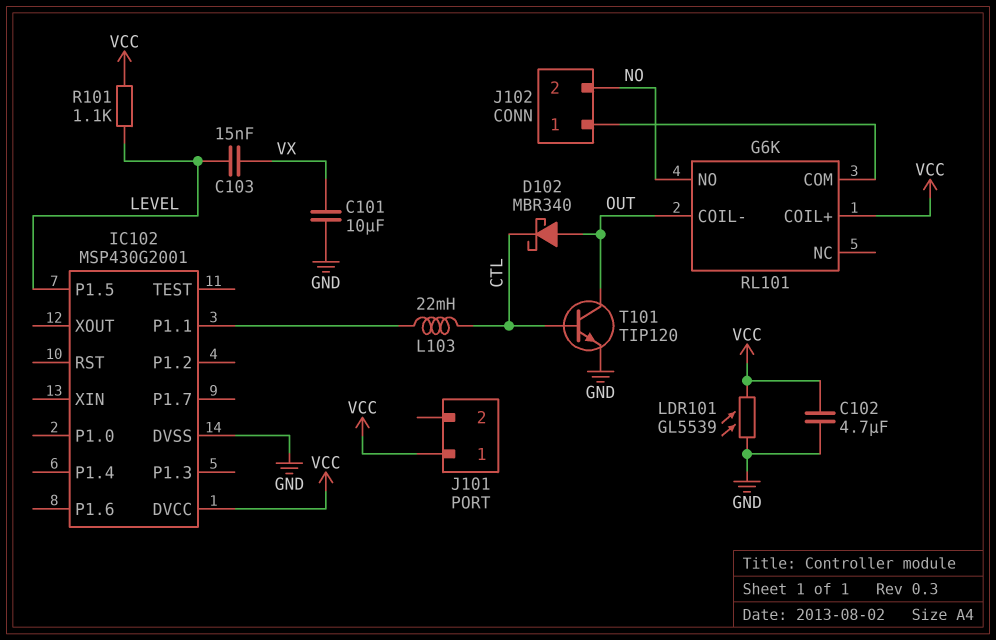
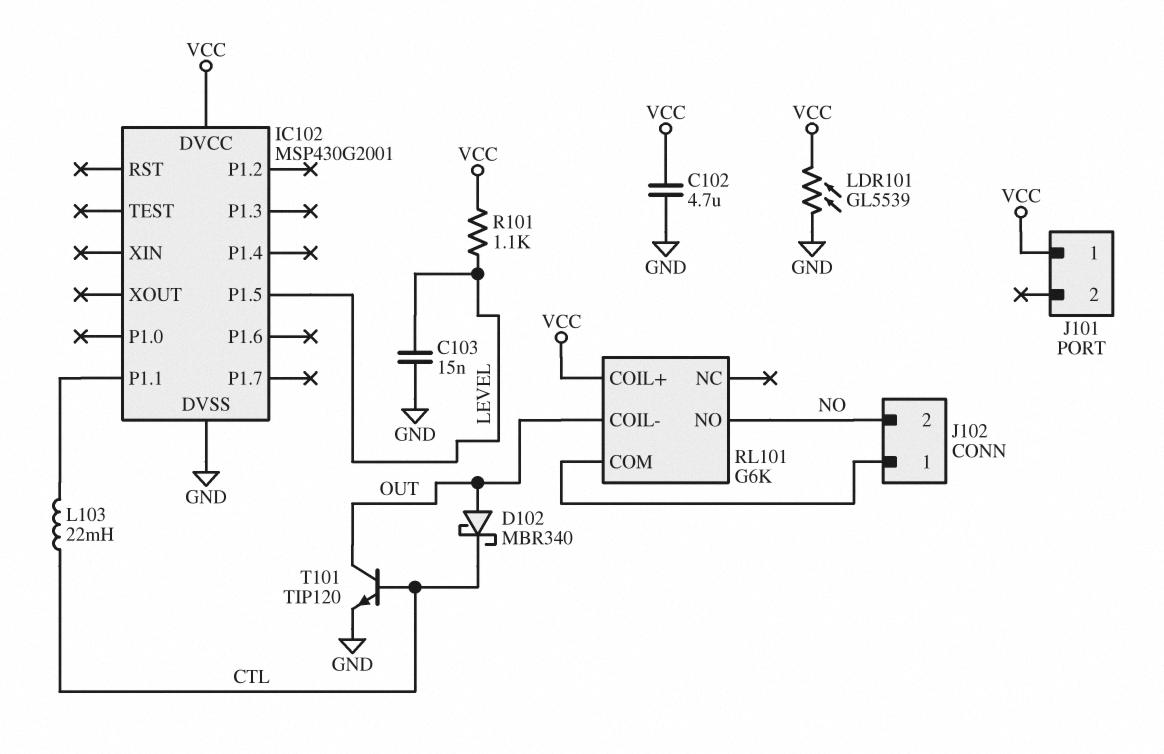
C101: 10uF (GND, VX) -> none
C103: 15nF (LEVEL, VX) -> 15nF (GND, LEVEL)

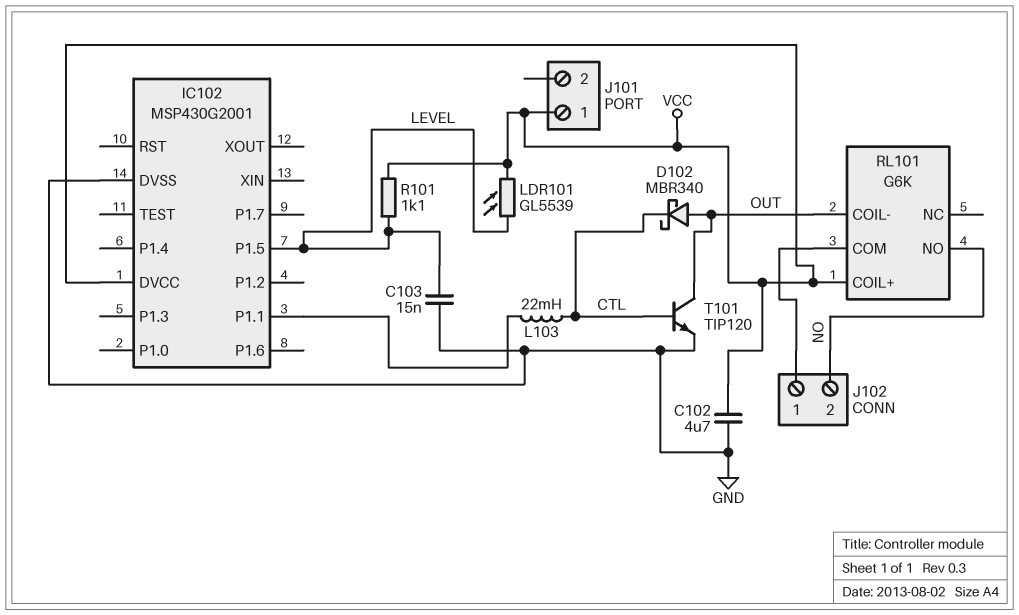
LDR101: GL5539 (GND, VCC) -> GL5539 (LEVEL, VCC)

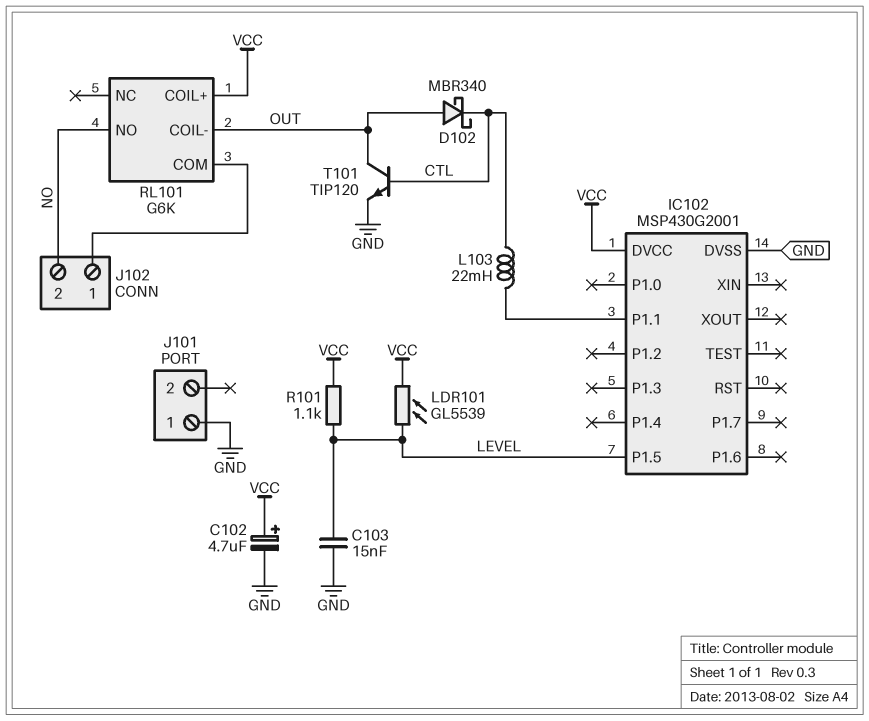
C102: 4.7uF (GND, VCC) -> 4.7uF (plus VCC, minus GND)
J101 pin 1: VCC -> GND

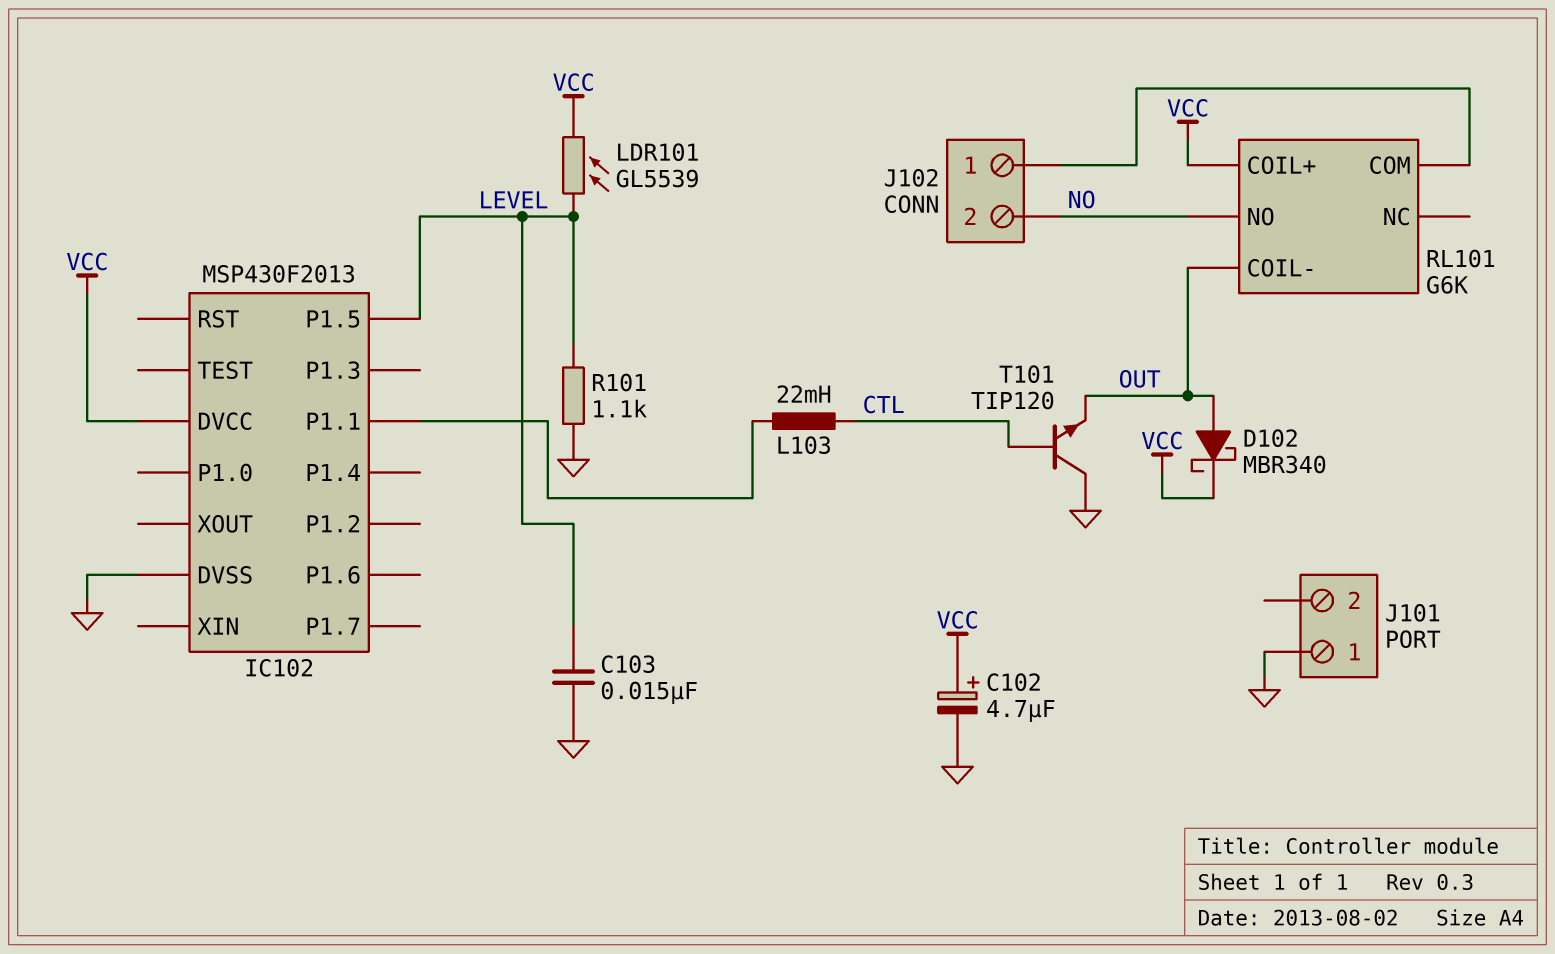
D102: schottky MBR340 (A OUT, K CTL) -> schottky MBR340 (A OUT, K VCC)
IC102: MSP430G2001 -> MSP430F2013
R101: 1.1k (LEVEL, VCC) -> 1.1k (GND, LEVEL)
T101: NPN TIP120 (B CTL, C OUT, E GND) -> NPN TIP120 (B CTL, C GND, E OUT)

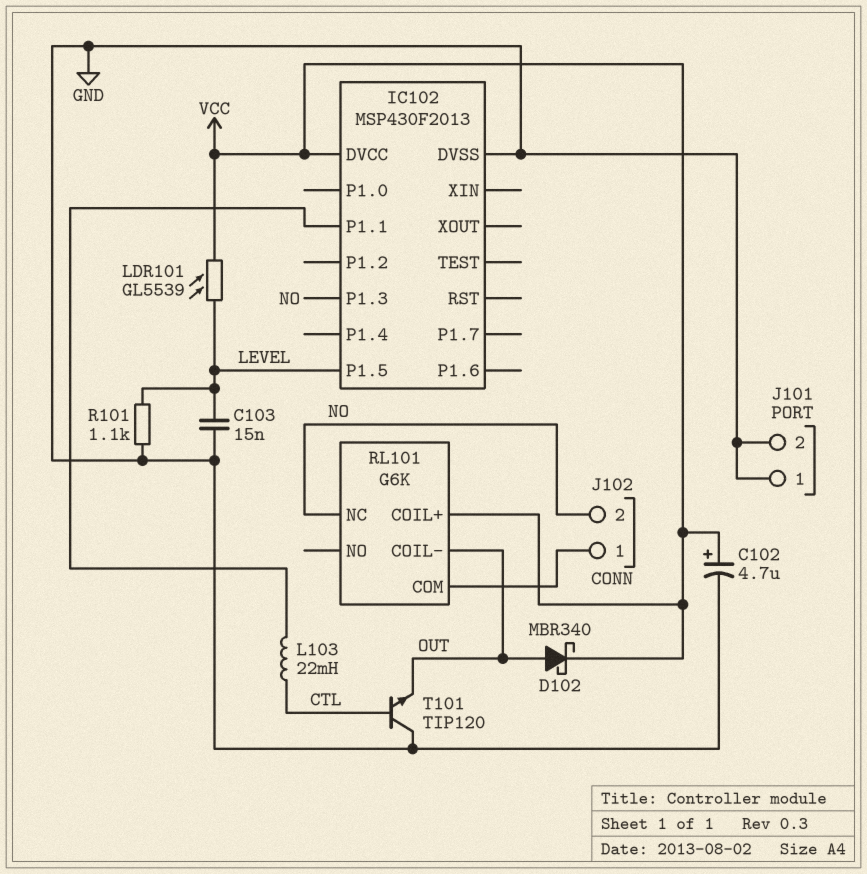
IC102 pin P1.3: none -> NO
J101 pin 2: none -> GND
RL101 pin NC: none -> NO
RL101 pin NO: NO -> none

